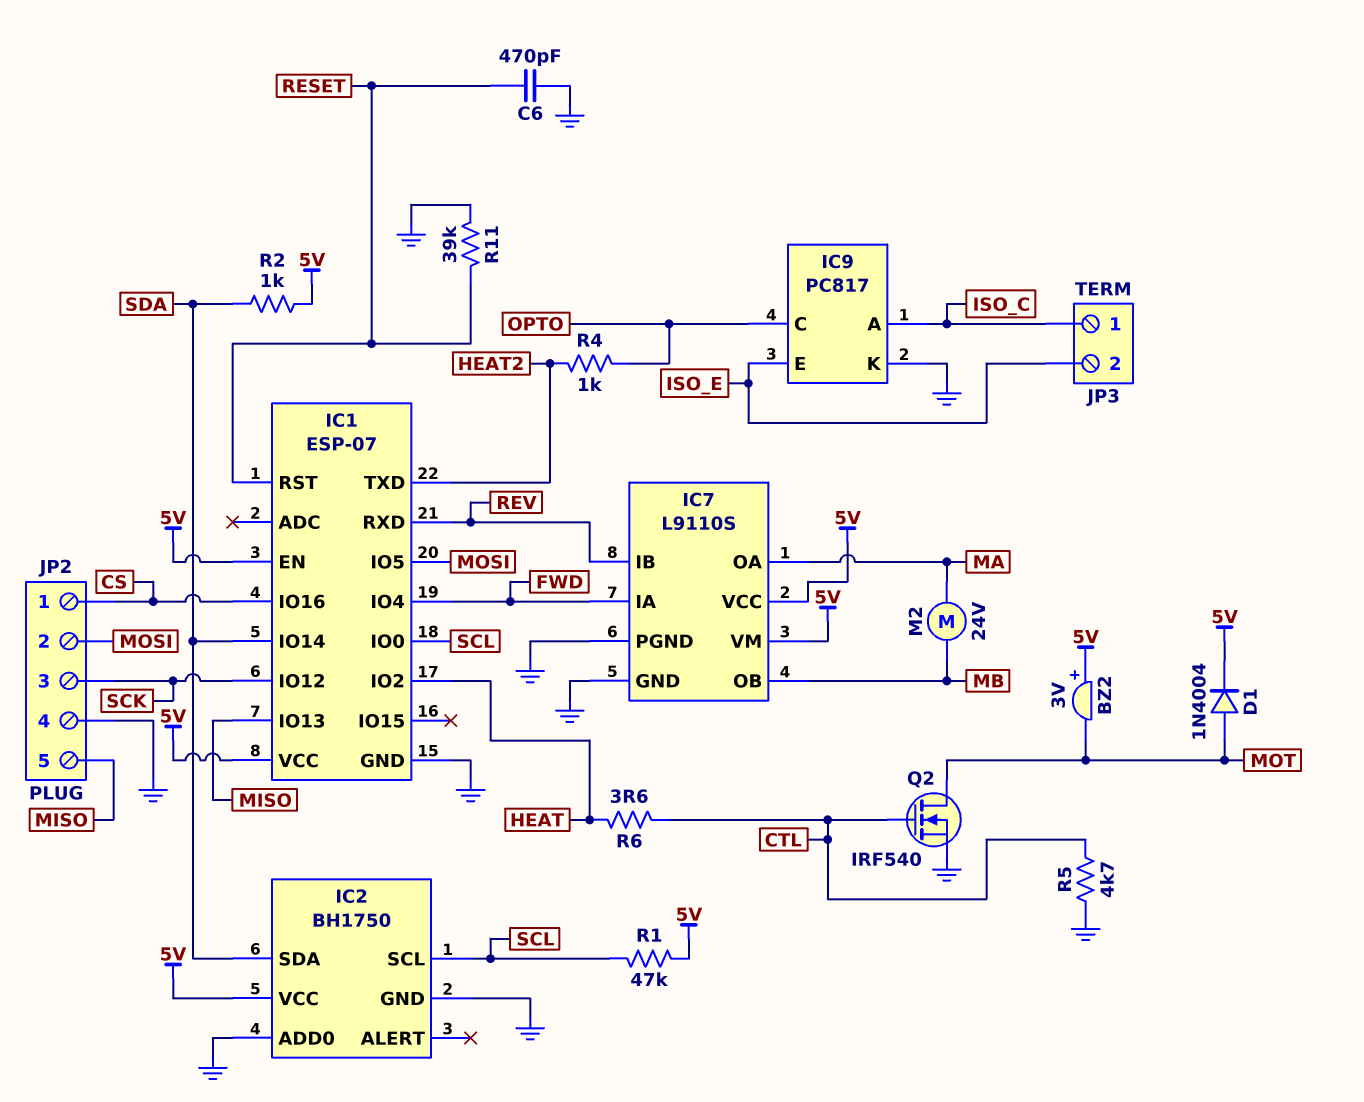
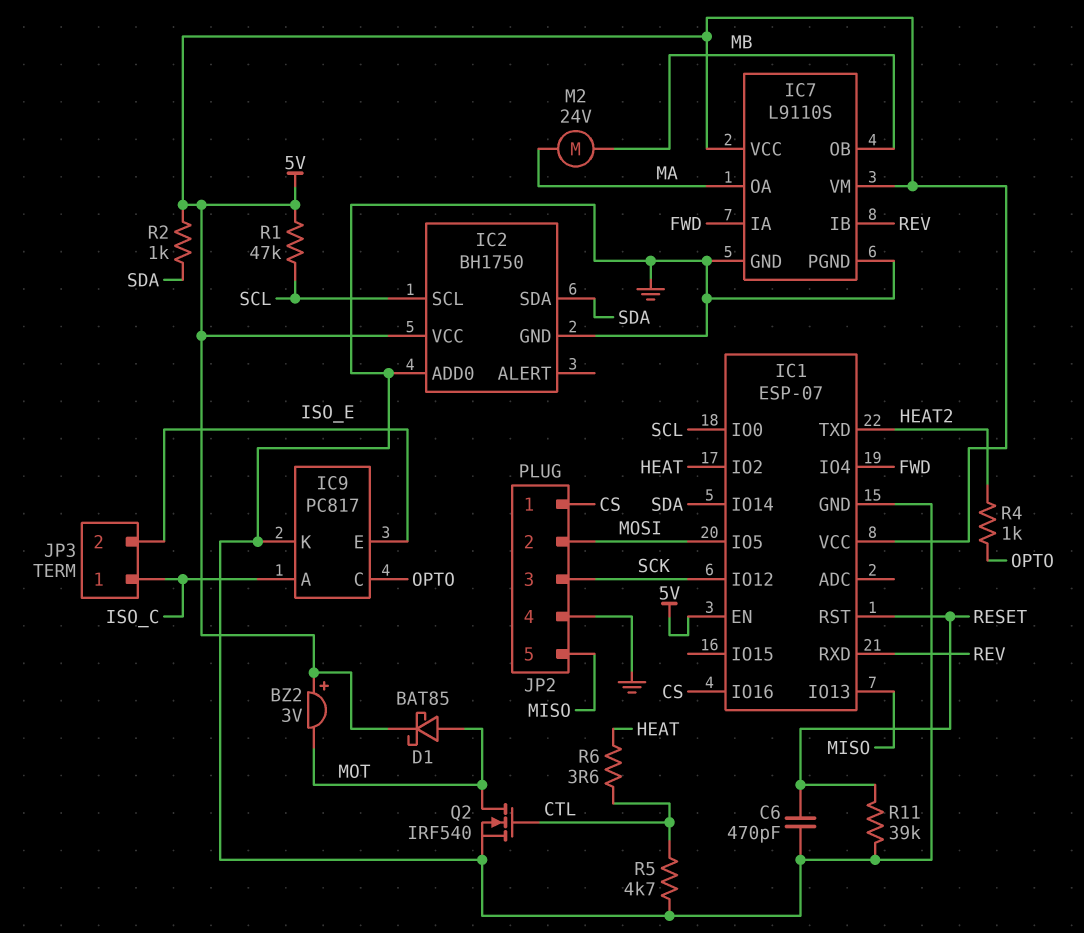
D1: diode 1N4004 (A MOT, K 5V) -> schottky BAT85 (A MOT, K 5V)

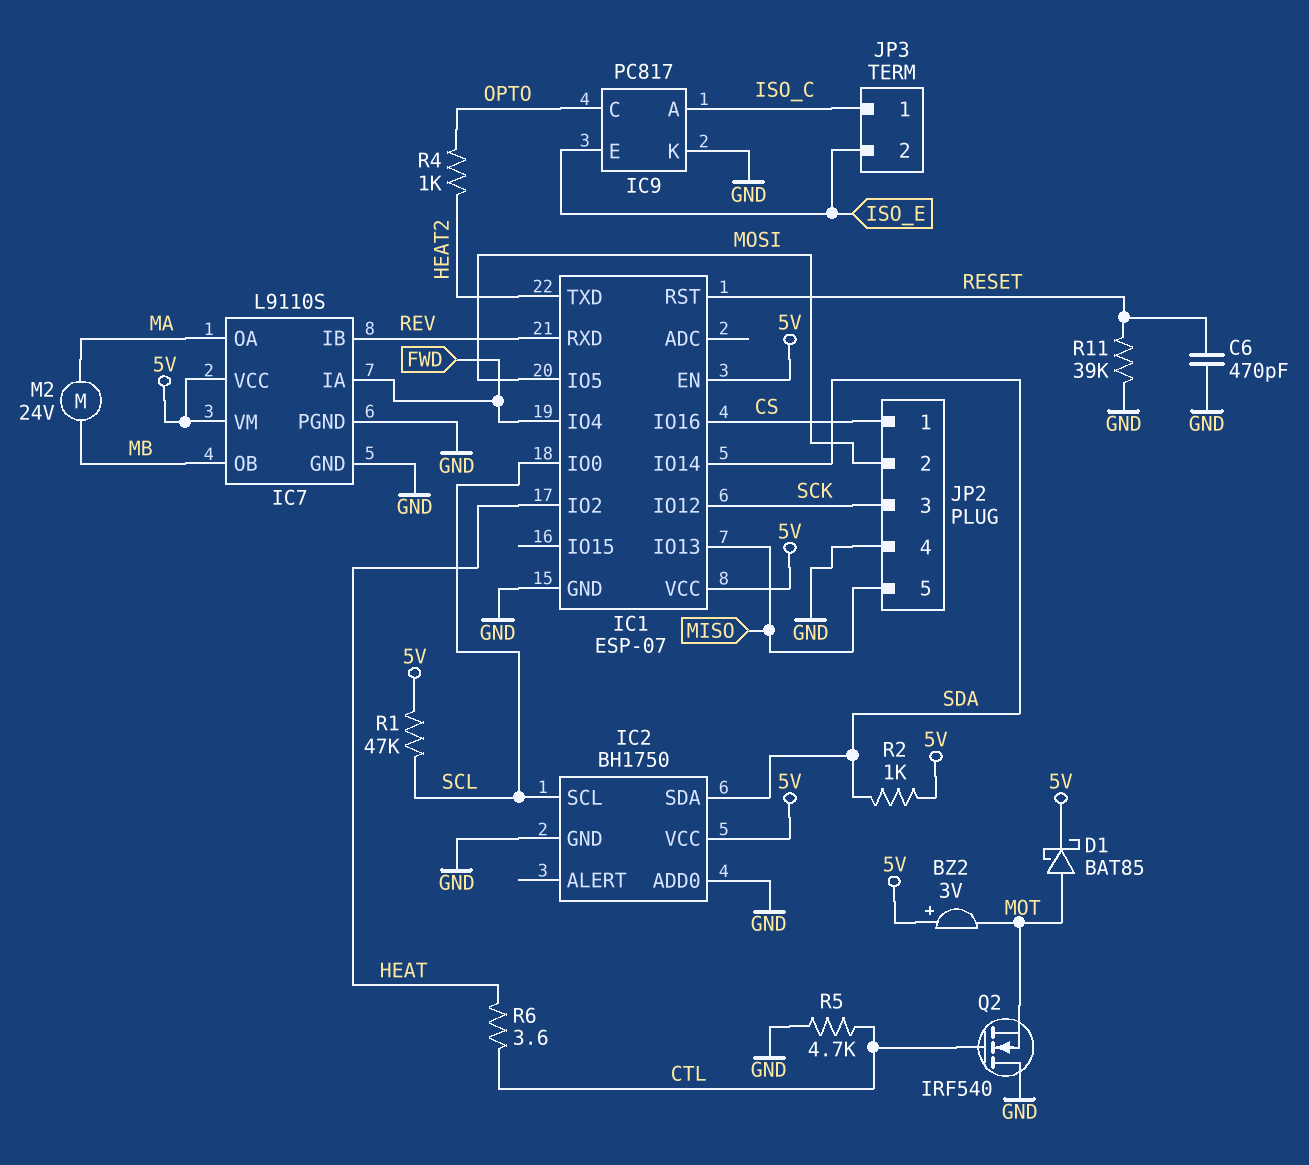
Q2: NMOS IRF540 (G CTL, D MOT, S GND) -> NMOS IRF540 (G CTL, D GND, S MOT)

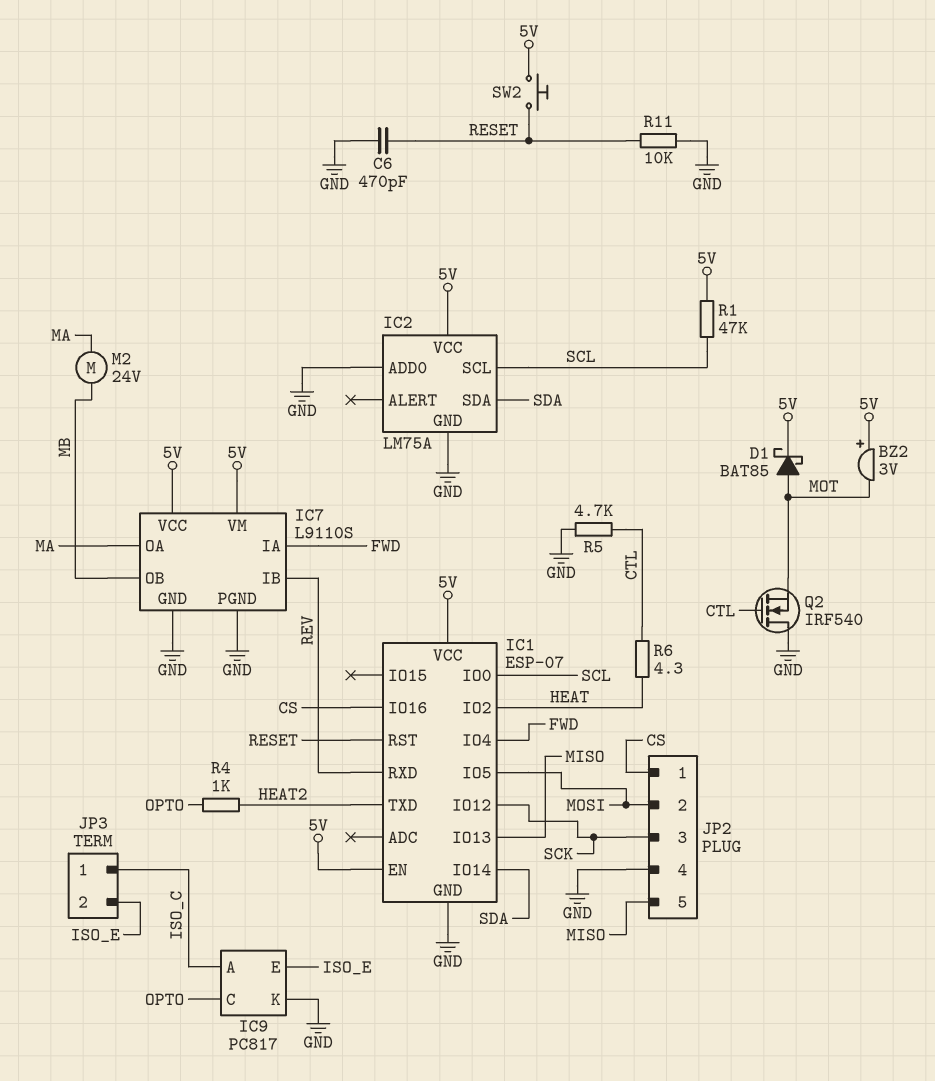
IC2: BH1750 -> LM75A
R2: 1k (5V, SDA) -> none
R6: 3.6 (CTL, HEAT) -> 4.3 (CTL, HEAT)
R11: 39k (GND, RESET) -> 10k (GND, RESET)
SW2: none -> button (5V, RESET)

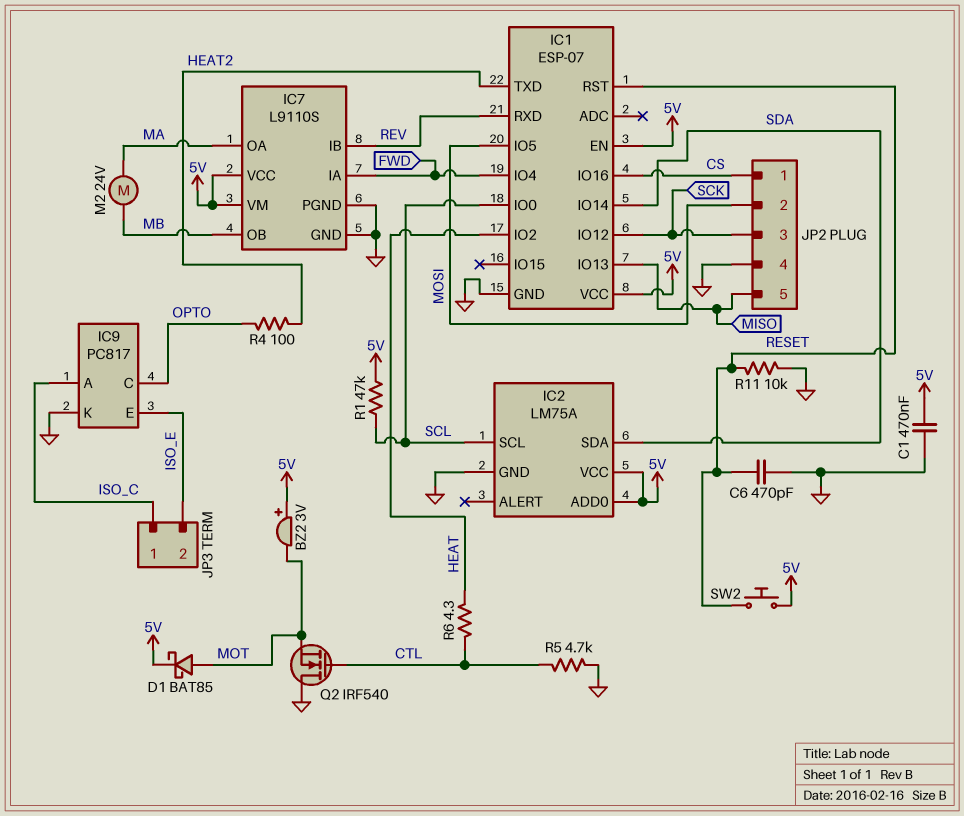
C1: none -> 470nF (5V, GND)
IC2 pin ADD0: GND -> 5V
R4: 1k (HEAT2, OPTO) -> 100 (HEAT2, OPTO)

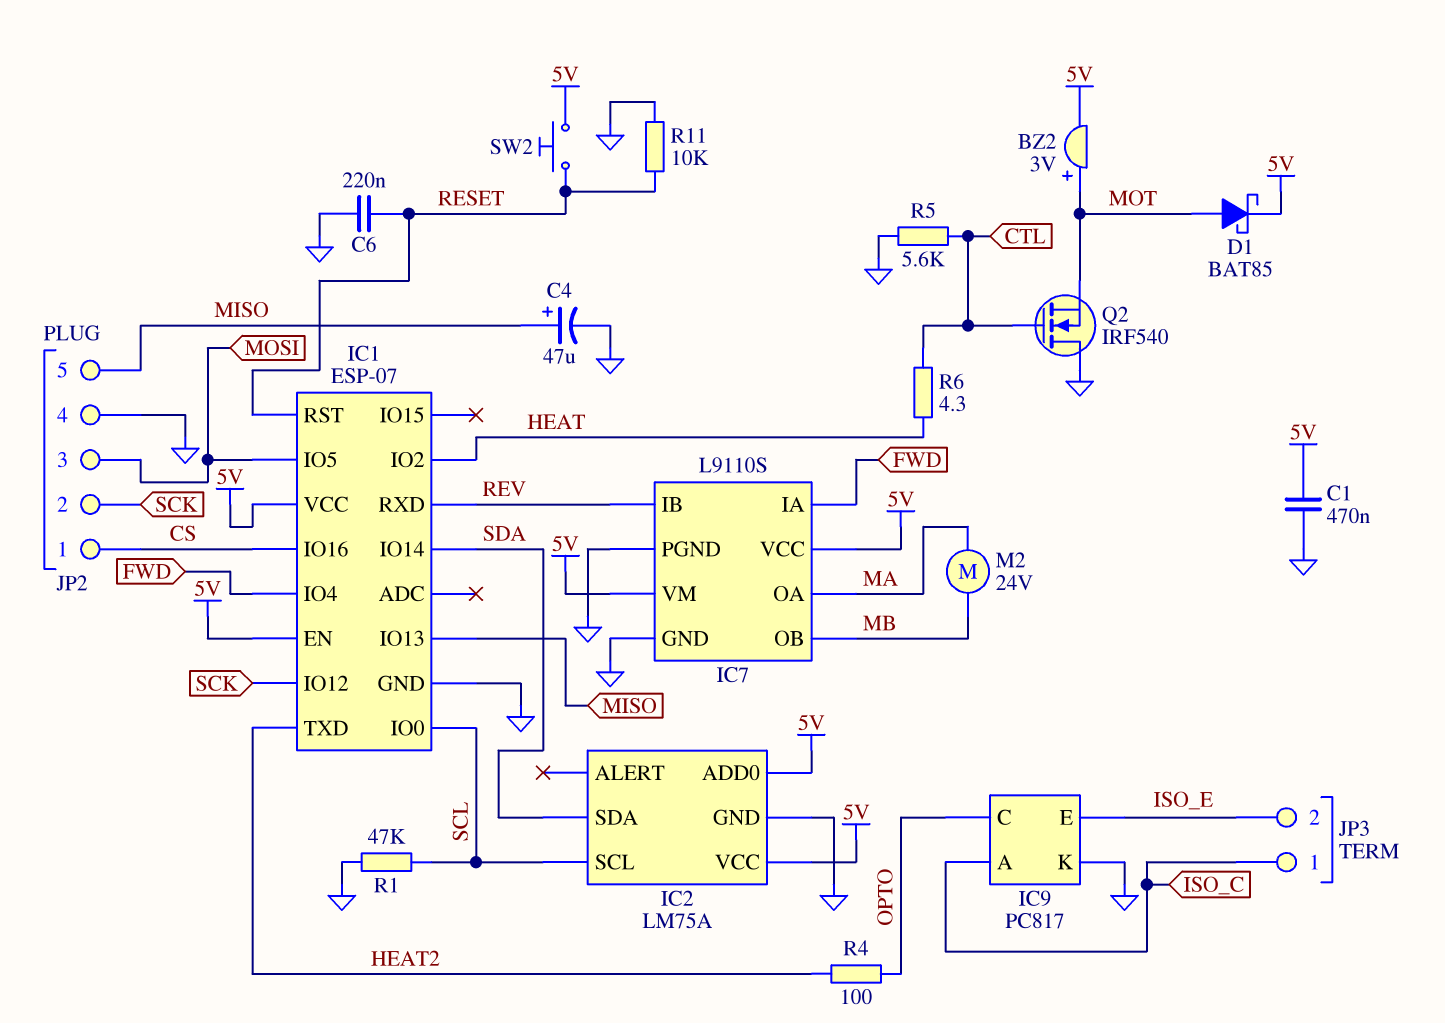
BZ2: buzzer 3V (plus 5V, minus MOT) -> buzzer 3V (plus MOT, minus 5V)
C4: none -> 47uF (plus MISO, minus GND)
C6: 470pF (GND, RESET) -> 220nF (GND, RESET)
JP2 pin 2: MOSI -> SCK
JP2 pin 3: SCK -> MOSI
R1: 47k (5V, SCL) -> 47k (GND, SCL)
R5: 4.7k (CTL, GND) -> 5.6k (CTL, GND)

